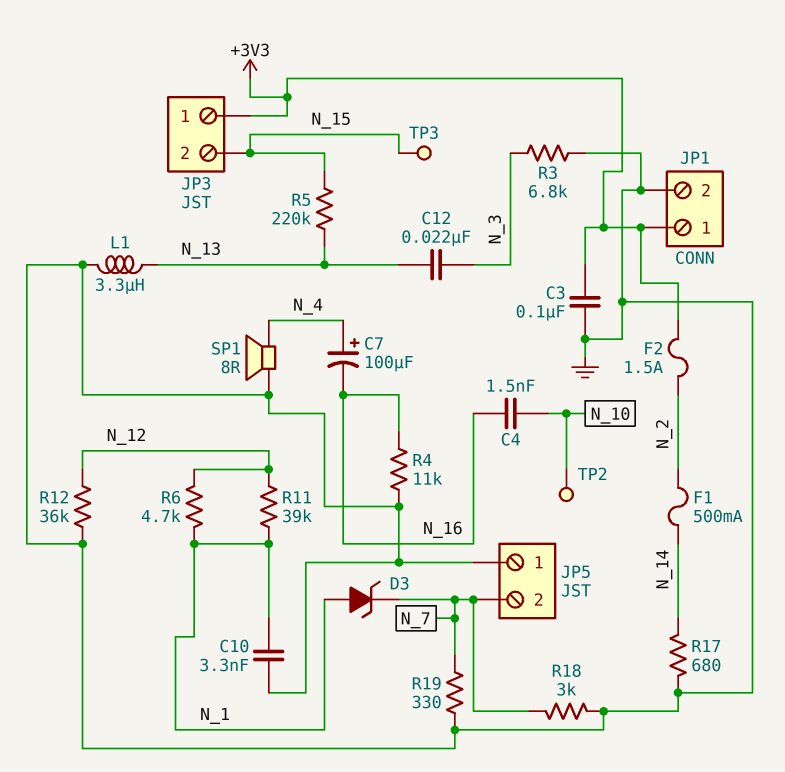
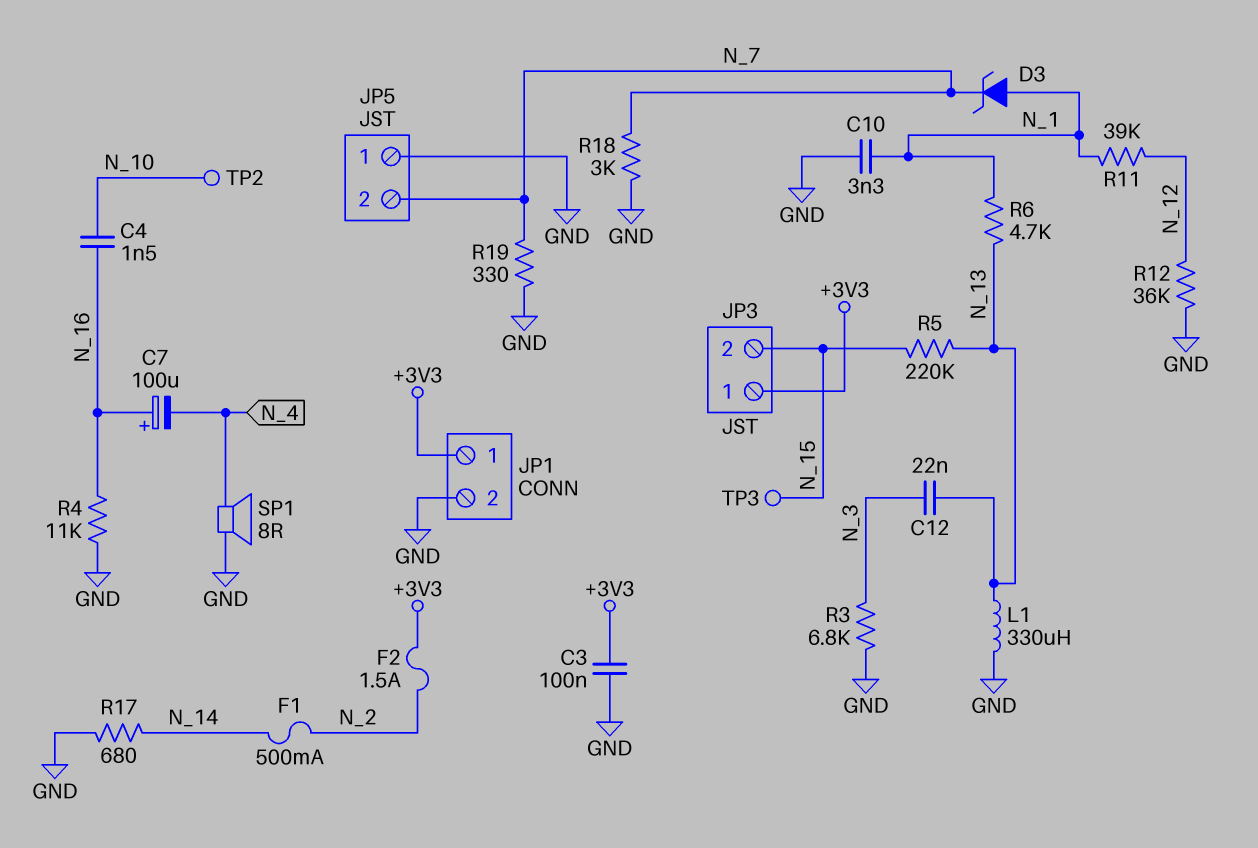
C7: 100uF (plus N_4, minus N_16) -> 100uF (plus N_16, minus N_4)
L1: 3.3uH (GND, N_13) -> 330uH (GND, N_13)
R6: 4.7k (N_1, N_12) -> 4.7k (N_1, N_13)

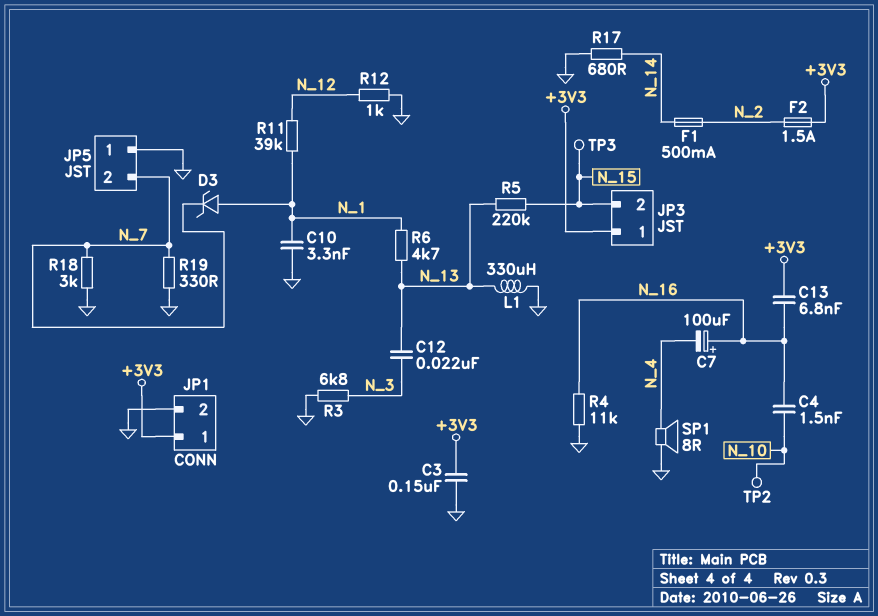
C3: 100nF (+3V3, GND) -> 150nF (+3V3, GND)
C13: none -> 6.8nF (+3V3, N_16)
R12: 36k (GND, N_12) -> 1k (GND, N_12)

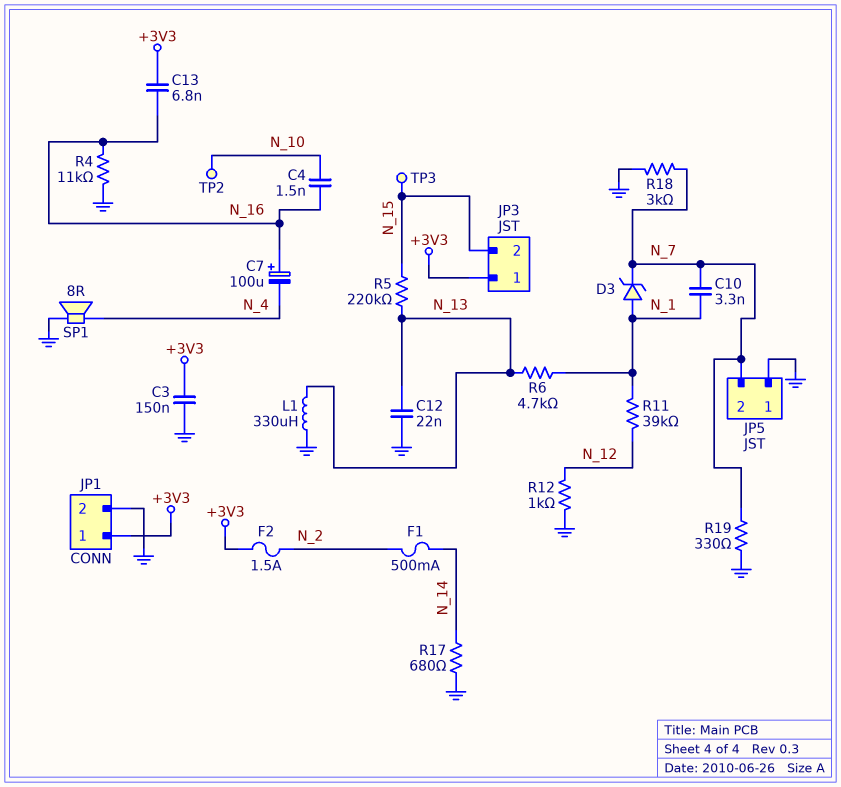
C10: 3.3nF (GND, N_1) -> 3.3nF (N_1, N_7)
C12: 22nF (N_3, N_13) -> 22nF (GND, N_13)
R3: 6.8k (GND, N_3) -> none

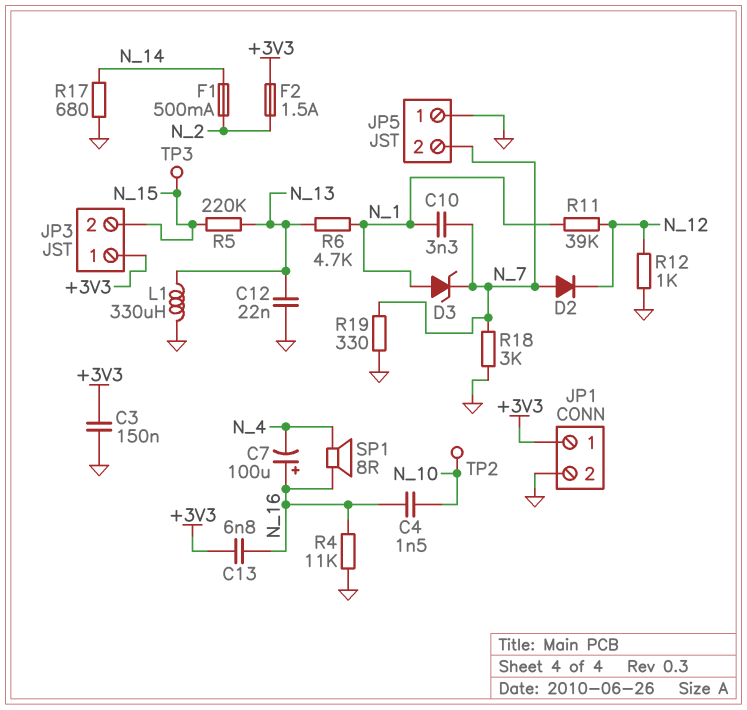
D2: none -> diode (A N_7, K N_12)
SP1: speaker 8R (GND, N_4) -> speaker 8R (N_4, N_16)

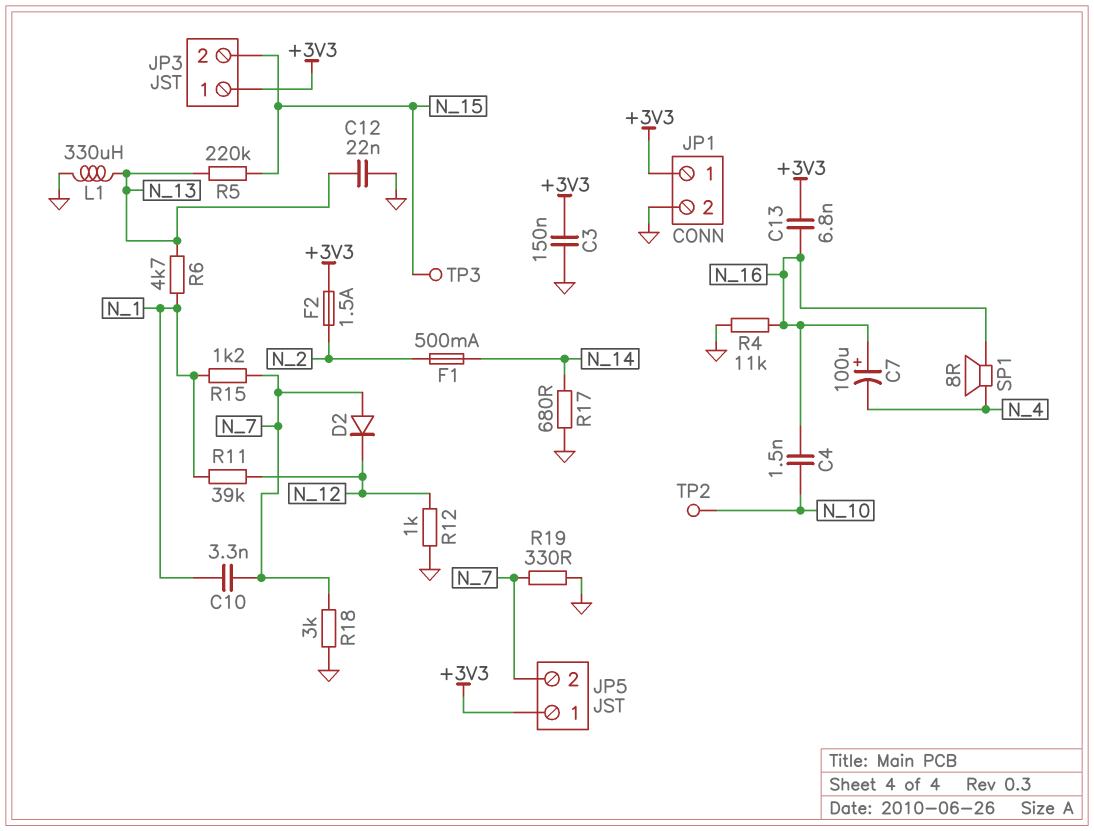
D3: zener (A N_1, K N_7) -> none
JP5 pin 1: GND -> +3V3
R15: none -> 1.2k (N_1, N_7)

